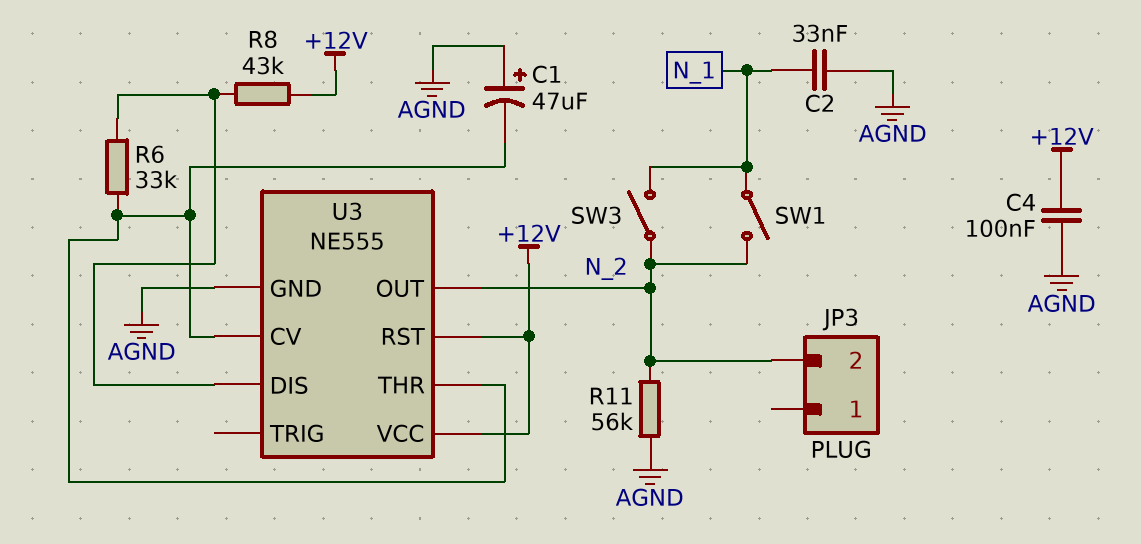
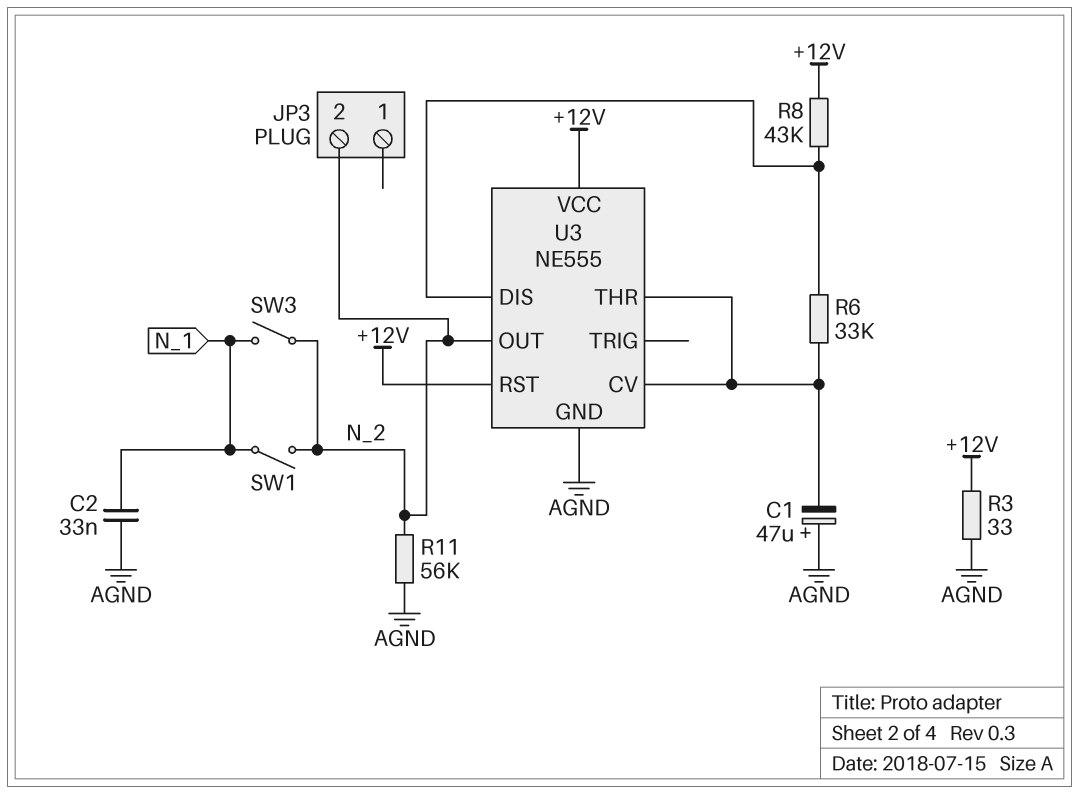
C4: 100nF (+12V, AGND) -> none
R3: none -> 33 (+12V, AGND)

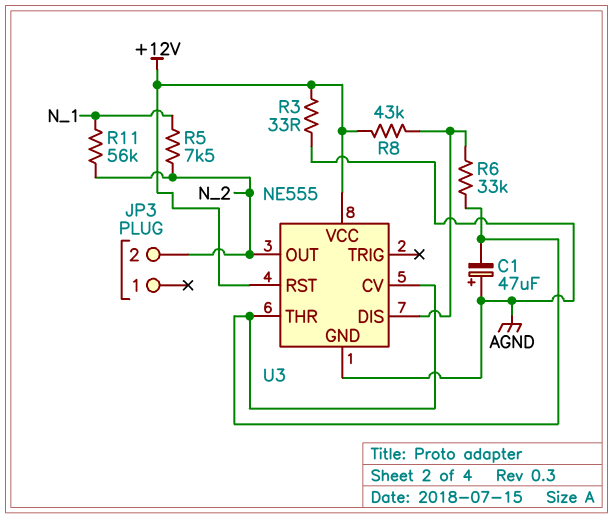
C2: 33nF (AGND, N_1) -> none
R5: none -> 7.5k (N_1, N_2)
R11: 56k (AGND, N_2) -> 56k (N_1, N_2)
SW1: switch (N_1, N_2) -> none
SW3: switch (N_1, N_2) -> none

